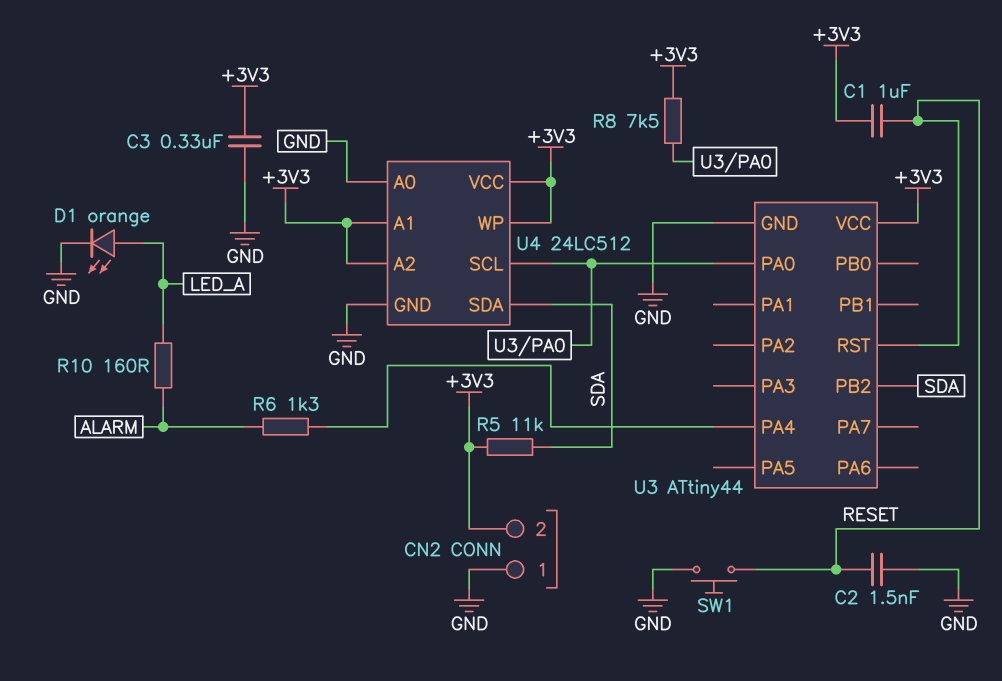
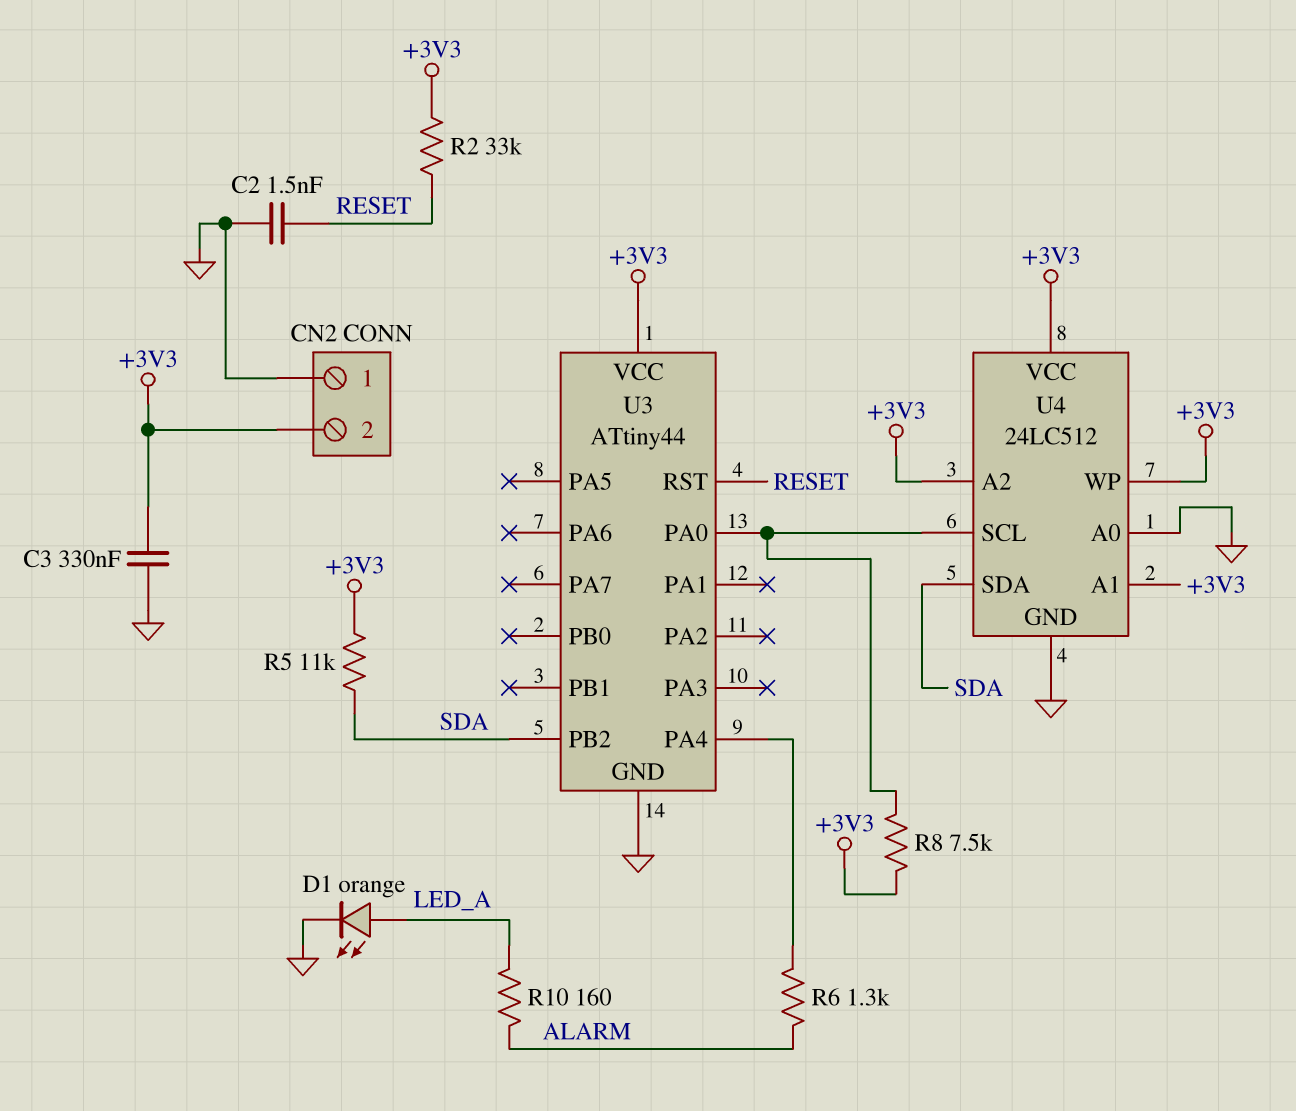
C1: 1uF (+3V3, RESET) -> none
R2: none -> 33k (+3V3, RESET)
SW1: button (GND, RESET) -> none

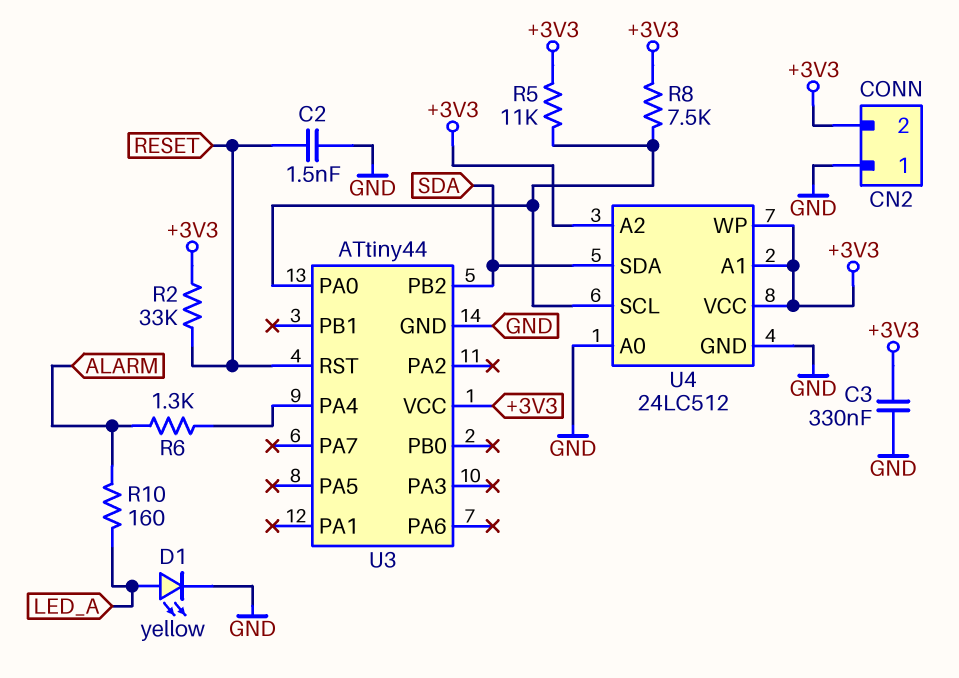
D1: LED orange (A LED_A, K GND) -> LED yellow (A LED_A, K GND)
R5: 11k (+3V3, SDA) -> 11k (+3V3, U3/PA0)

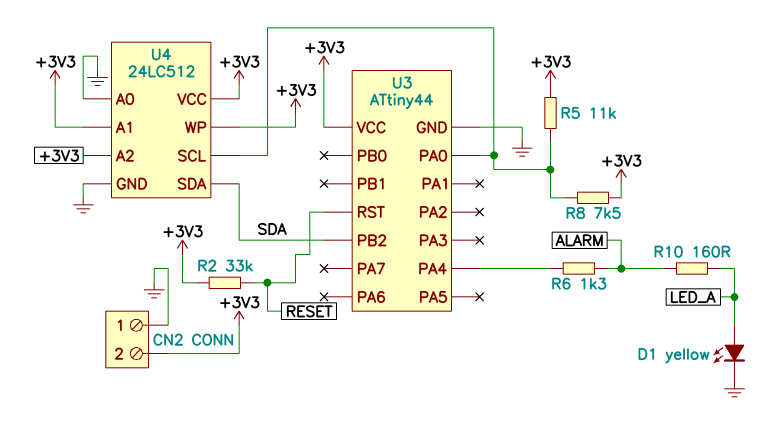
C2: 1.5nF (GND, RESET) -> none
C3: 330nF (+3V3, GND) -> none

